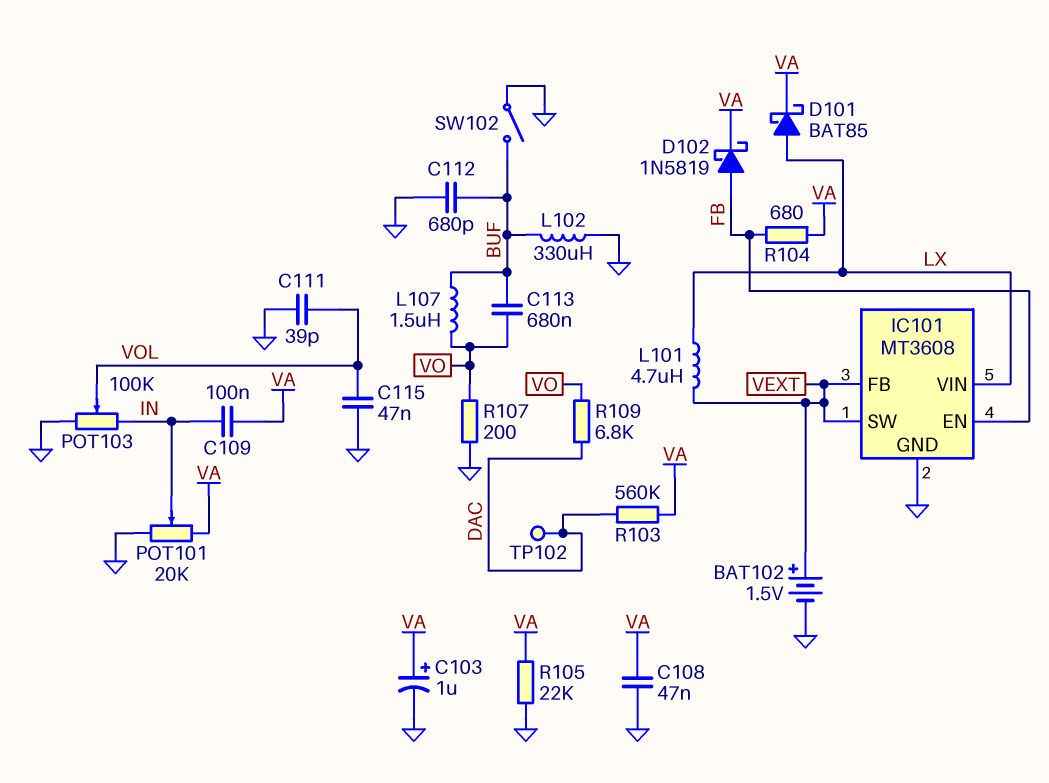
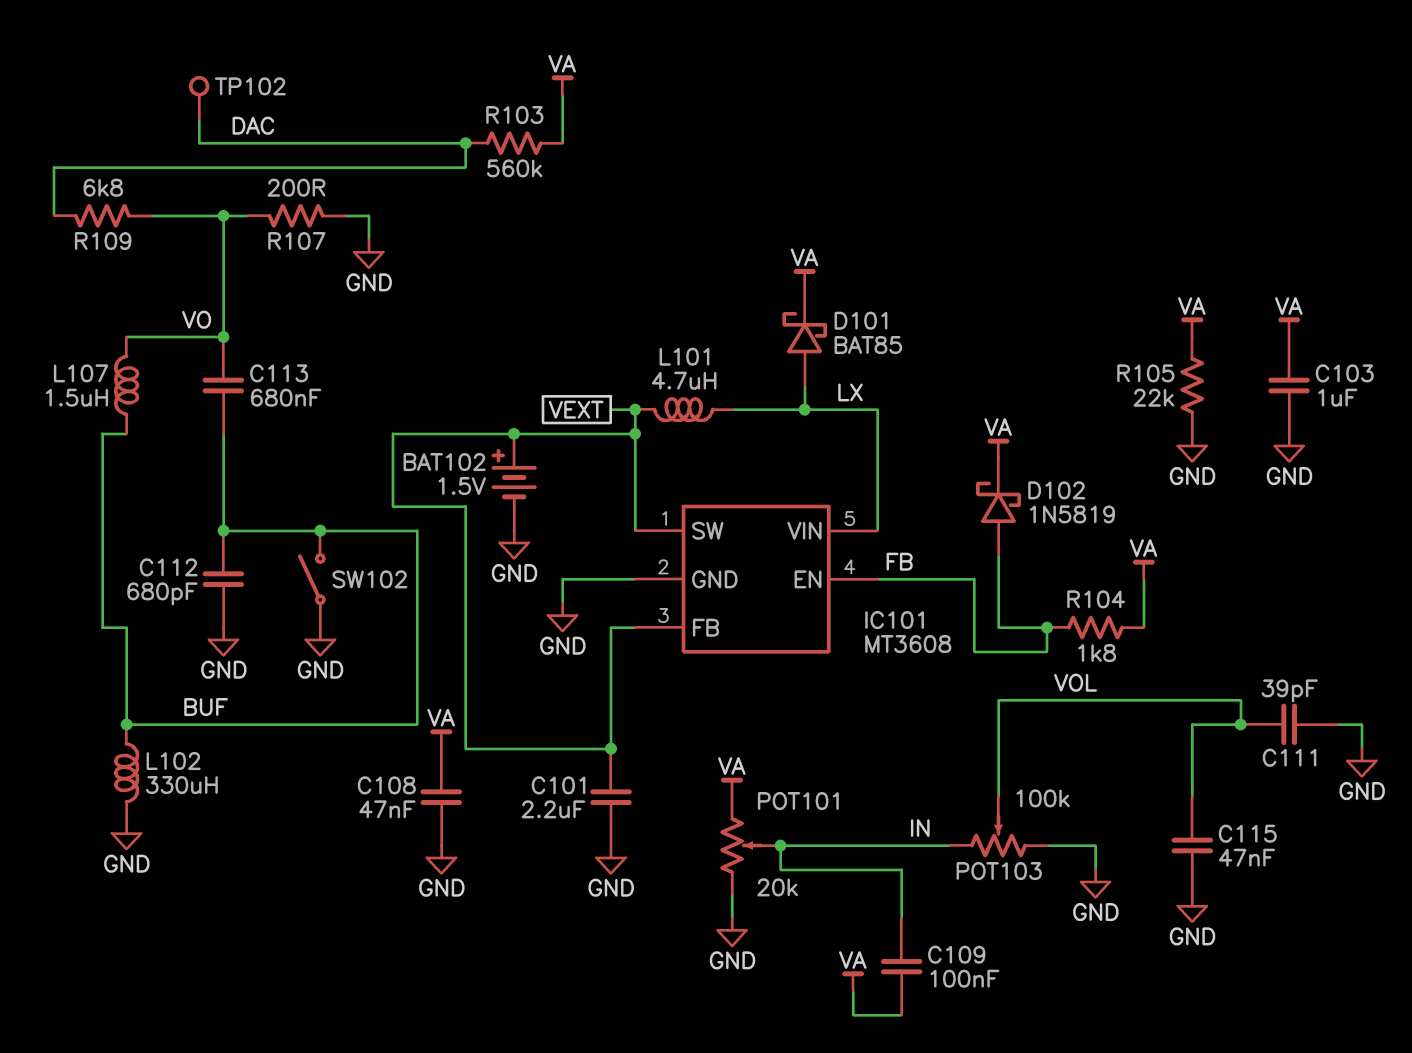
C101: none -> 2.2uF (GND, VEXT)
C103: 1uF (plus VA, minus GND) -> 1uF (GND, VA)
R104: 680 (FB, VA) -> 1.8k (FB, VA)

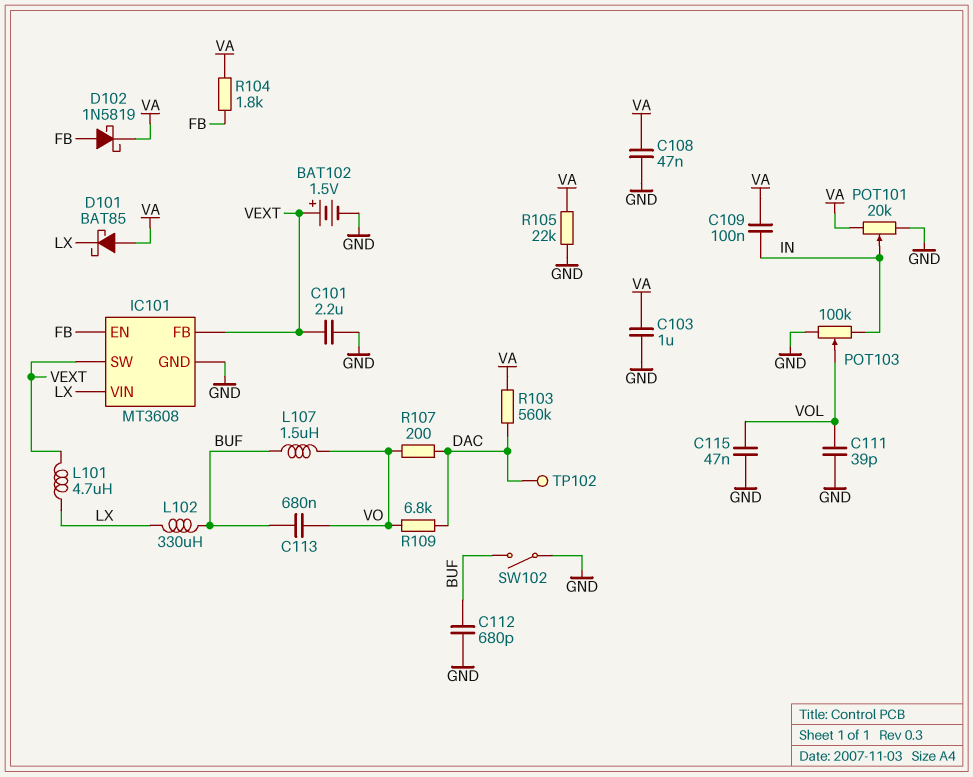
D101: schottky BAT85 (A LX, K VA) -> schottky BAT85 (A VA, K LX)
L102: 330uH (BUF, GND) -> 330uH (BUF, LX)
R107: 200 (GND, VO) -> 200 (DAC, VO)

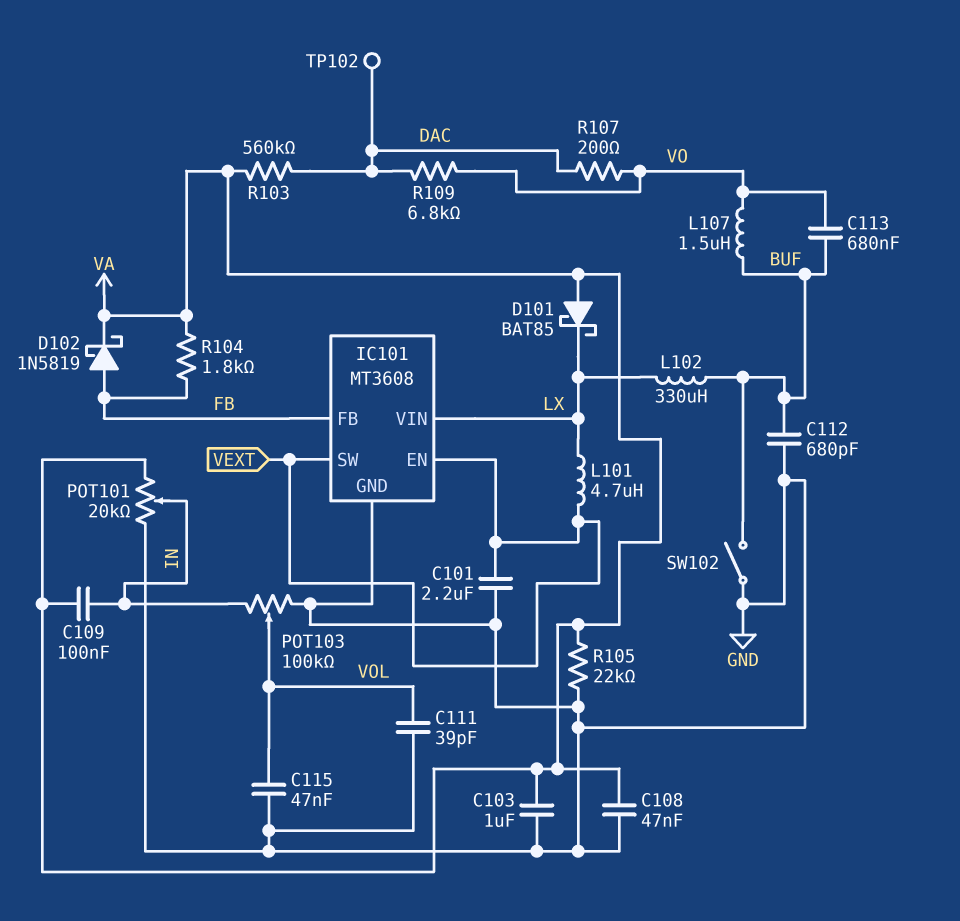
BAT102: 1.5V (plus VEXT, minus GND) -> none
IC101 pin EN: FB -> VEXT
IC101 pin FB: VEXT -> FB

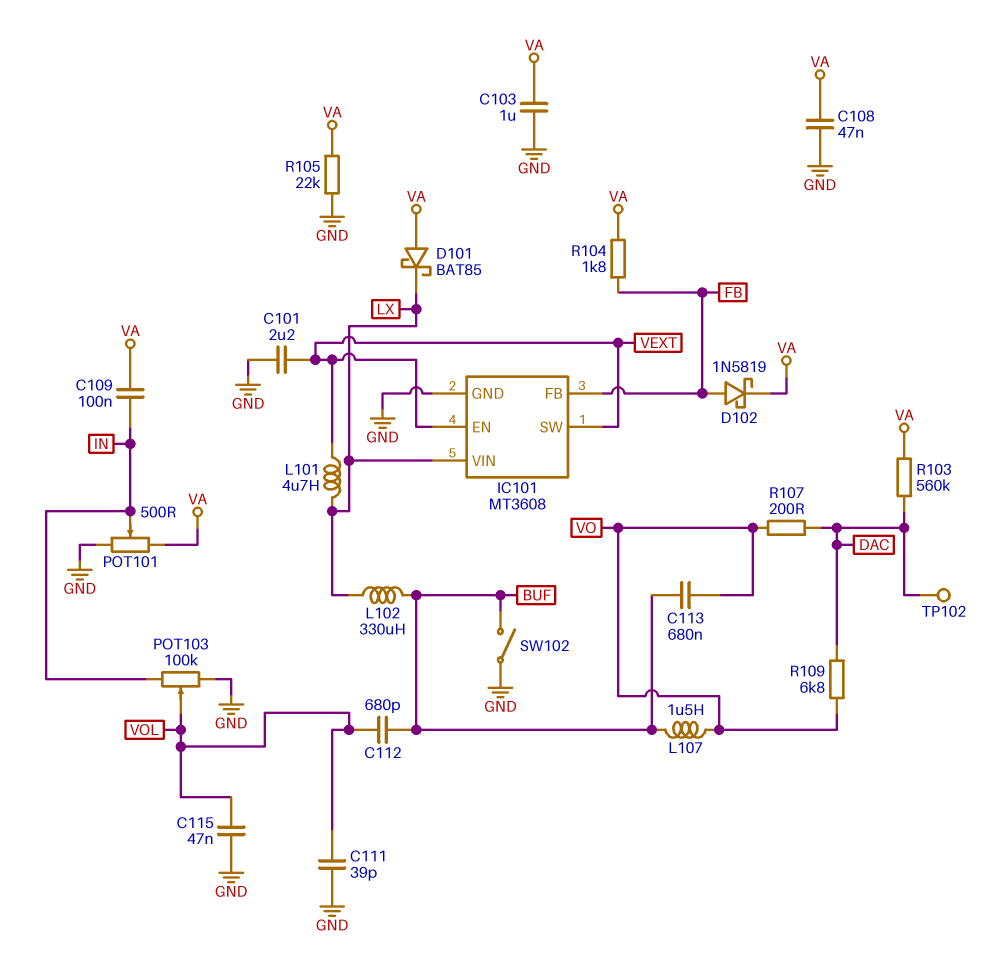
C112: 680pF (BUF, GND) -> 680pF (BUF, VOL)
POT101: 20k (GND, VA, wiper IN) -> 500 (GND, VA, wiper IN)

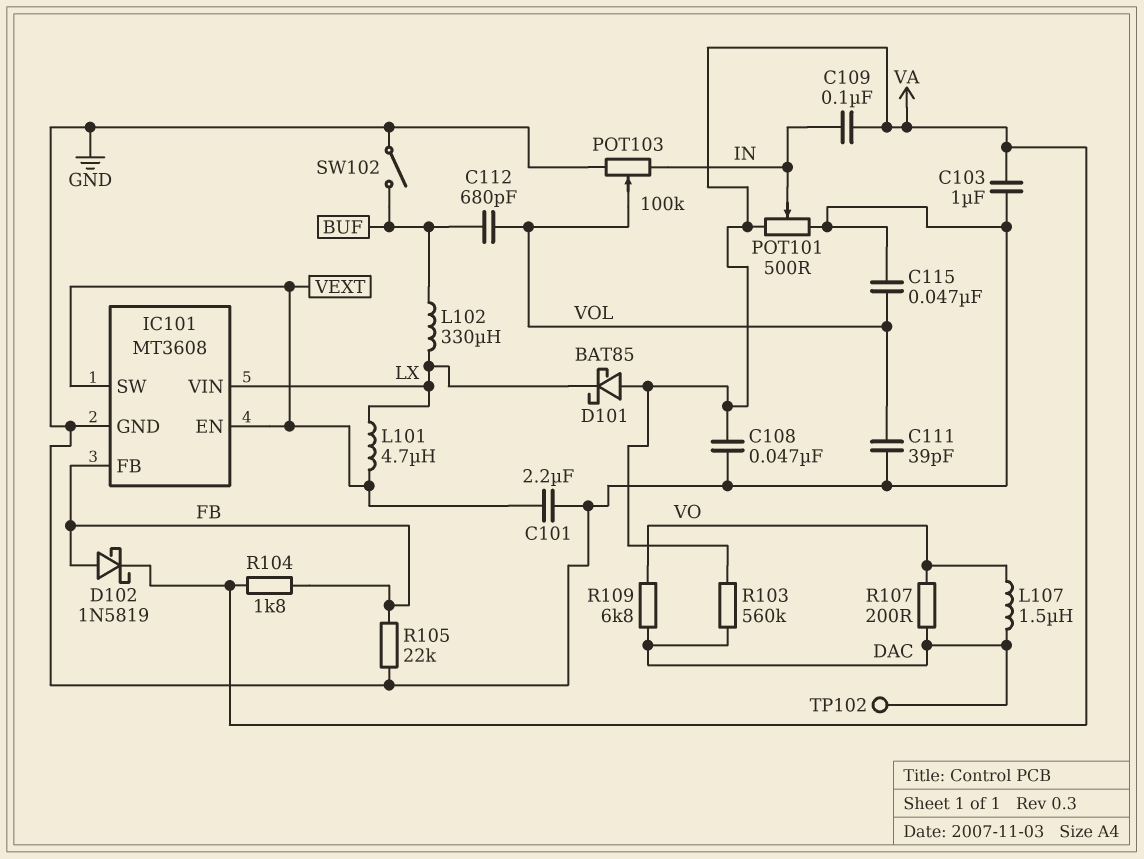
C113: 680nF (BUF, VO) -> none
L107: 1.5uH (BUF, VO) -> 1.5uH (DAC, VO)
R105: 22k (GND, VA) -> 22k (FB, GND)

